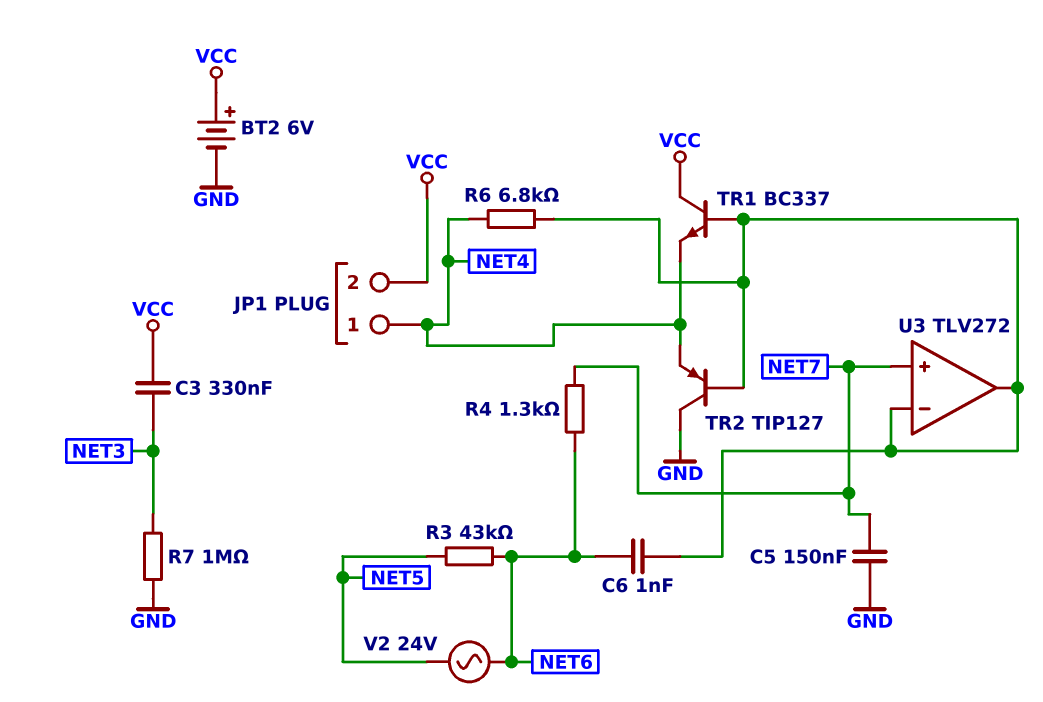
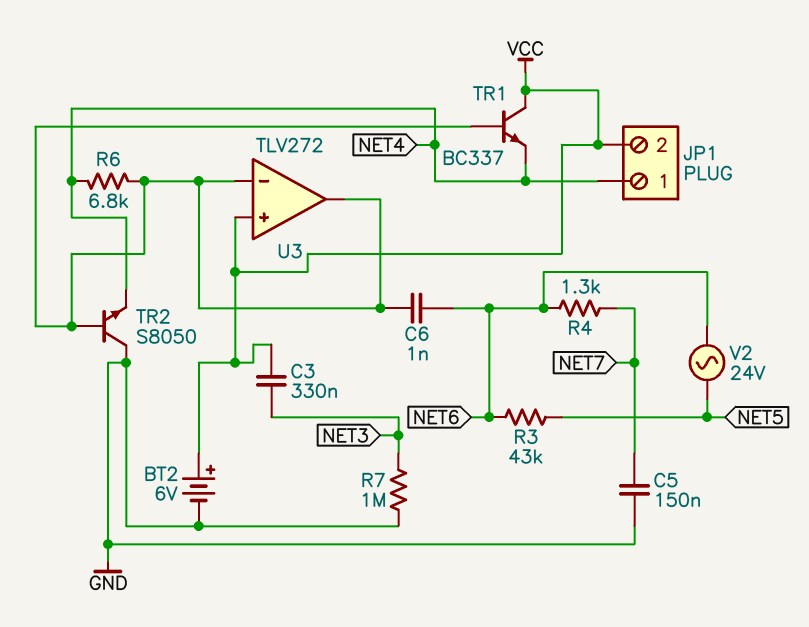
TR2: PNP TIP127 (B U3/in-, C GND, E NET4) -> NPN S8050 (B U3/in-, C GND, E NET4)
U3 pin in+: NET7 -> VCC

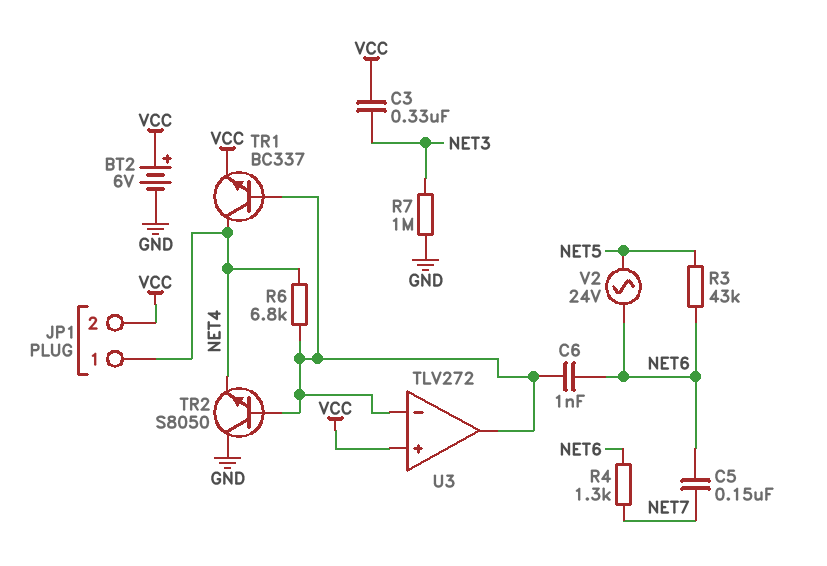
C5: 150nF (GND, NET7) -> 150nF (NET6, NET7)
TR1: NPN BC337 (B U3/in-, C VCC, E NET4) -> NPN BC337 (B U3/in-, C NET4, E VCC)

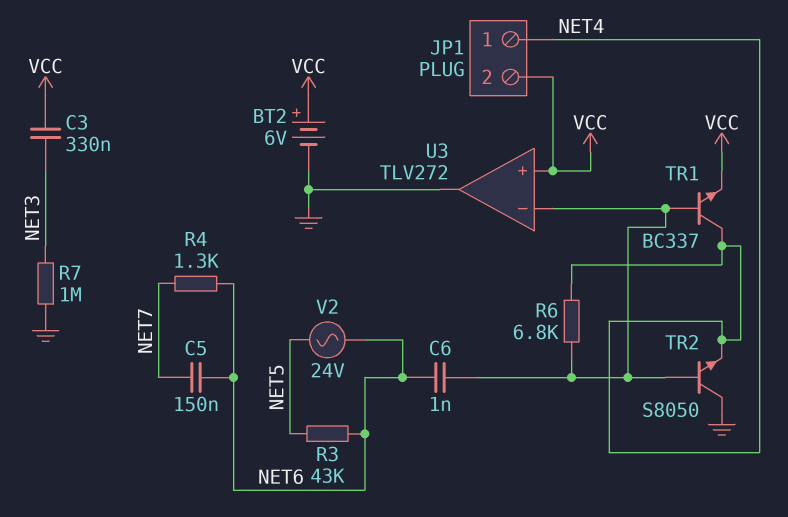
U3 pin out: U3/in- -> GND

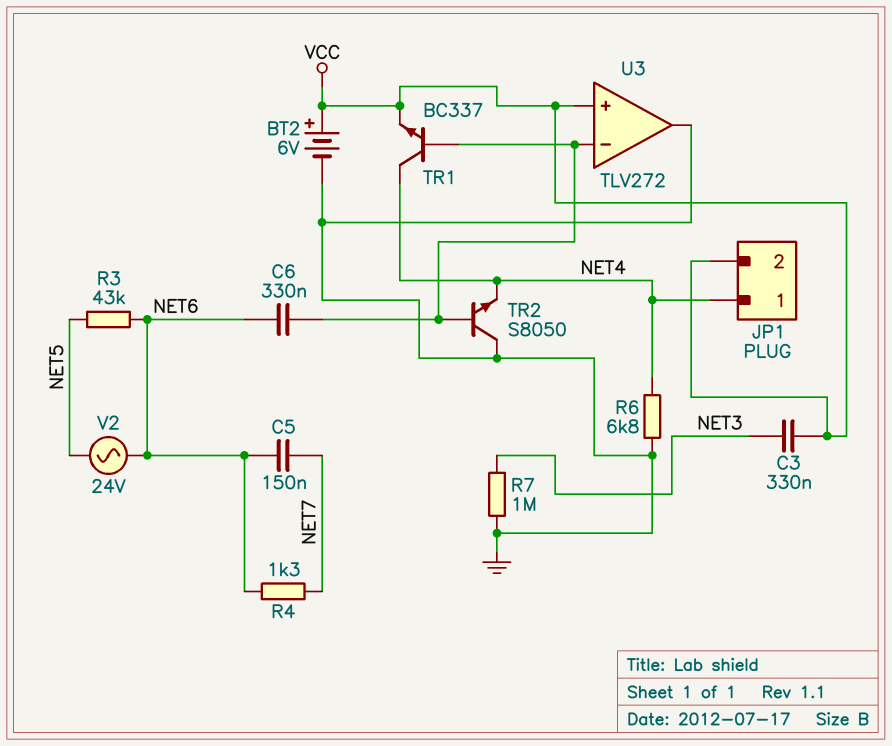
C6: 1nF (NET6, U3/in-) -> 330nF (NET6, U3/in-)
R6: 6.8k (NET4, U3/in-) -> 6.8k (GND, NET4)

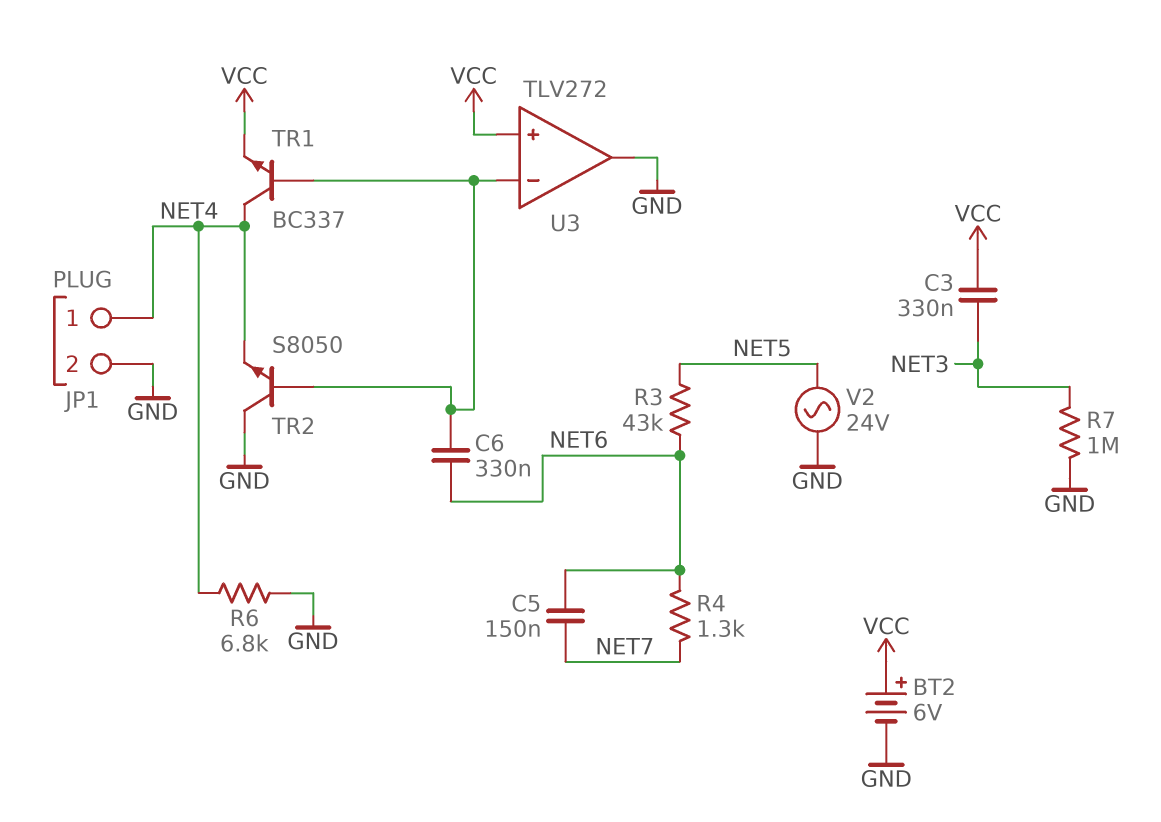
JP1 pin 2: VCC -> GND
V2: AC 24V (NET5, NET6) -> AC 24V (GND, NET5)

